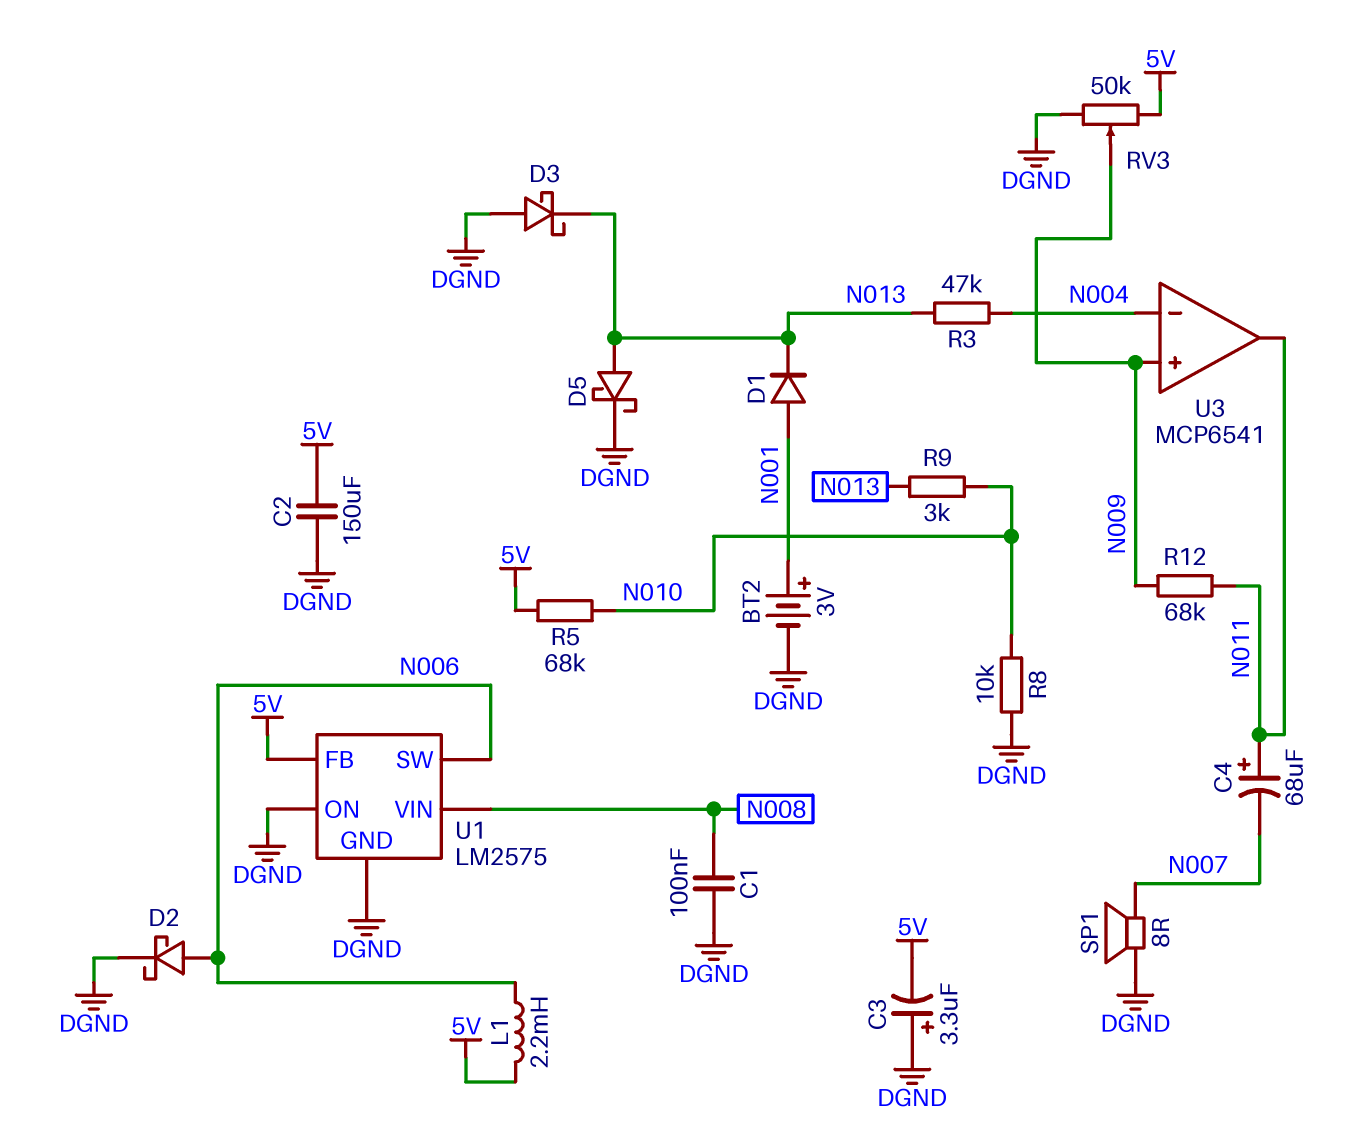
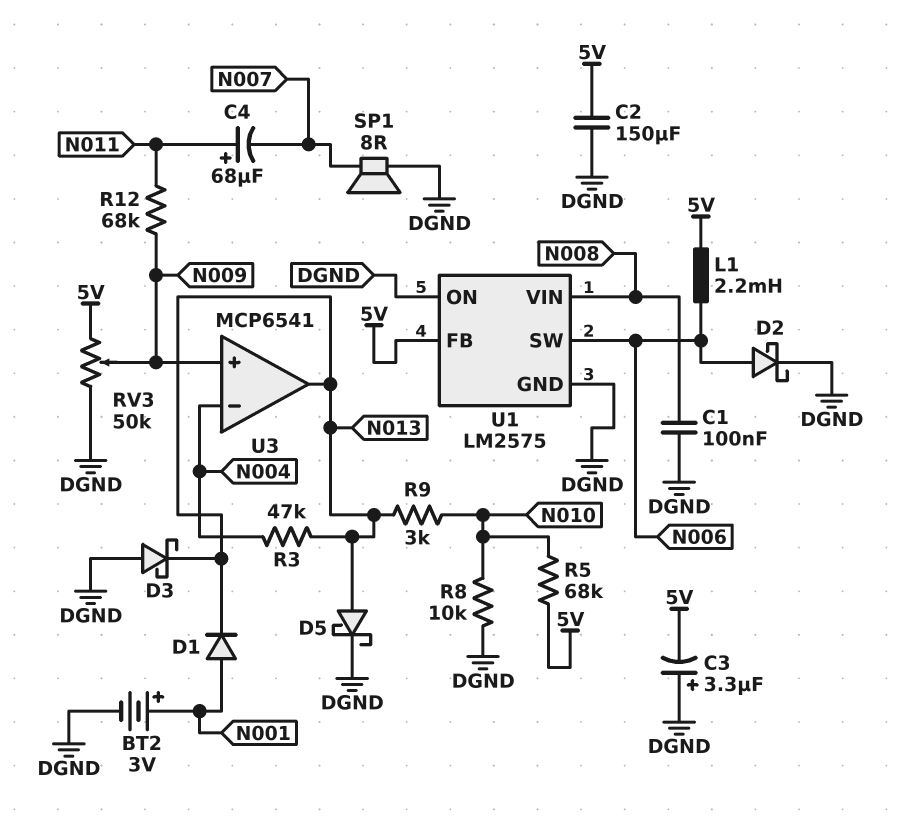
U3 pin out: N011 -> N013

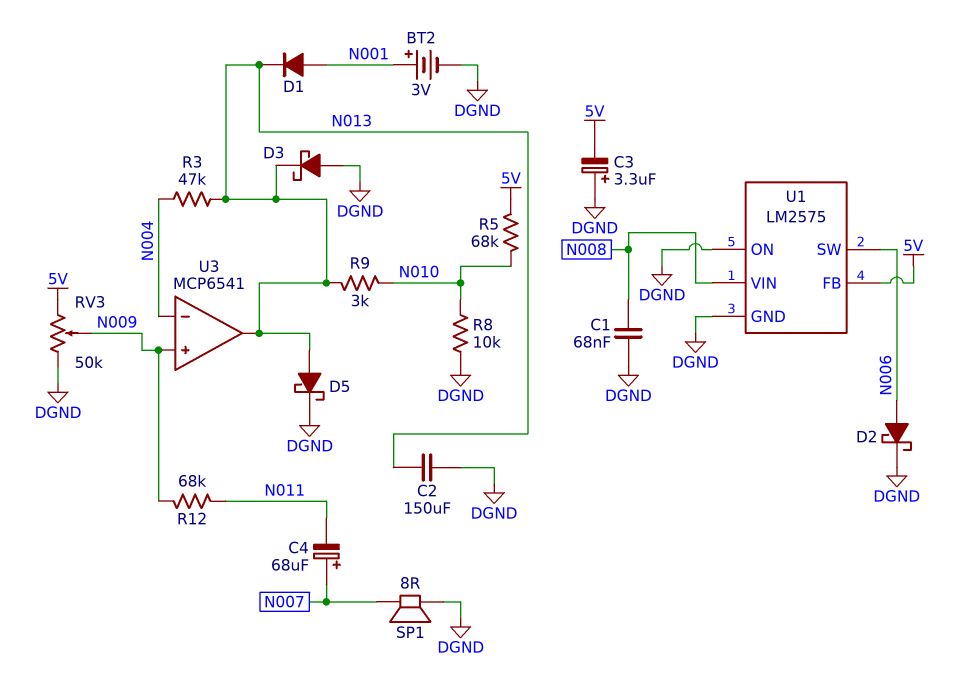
C1: 100nF (DGND, N008) -> 68nF (DGND, N008)
C2: 150uF (5V, DGND) -> 150uF (DGND, N013)
C4: 68uF (plus N011, minus N007) -> 68uF (plus N007, minus N011)
L1: 2.2mH (5V, N006) -> none

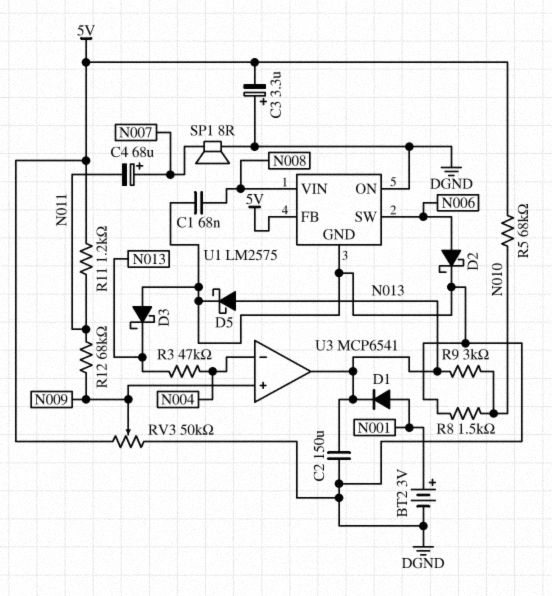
R8: 10k (DGND, N010) -> 1.5k (DGND, N010)
R11: none -> 1.2k (5V, N011)

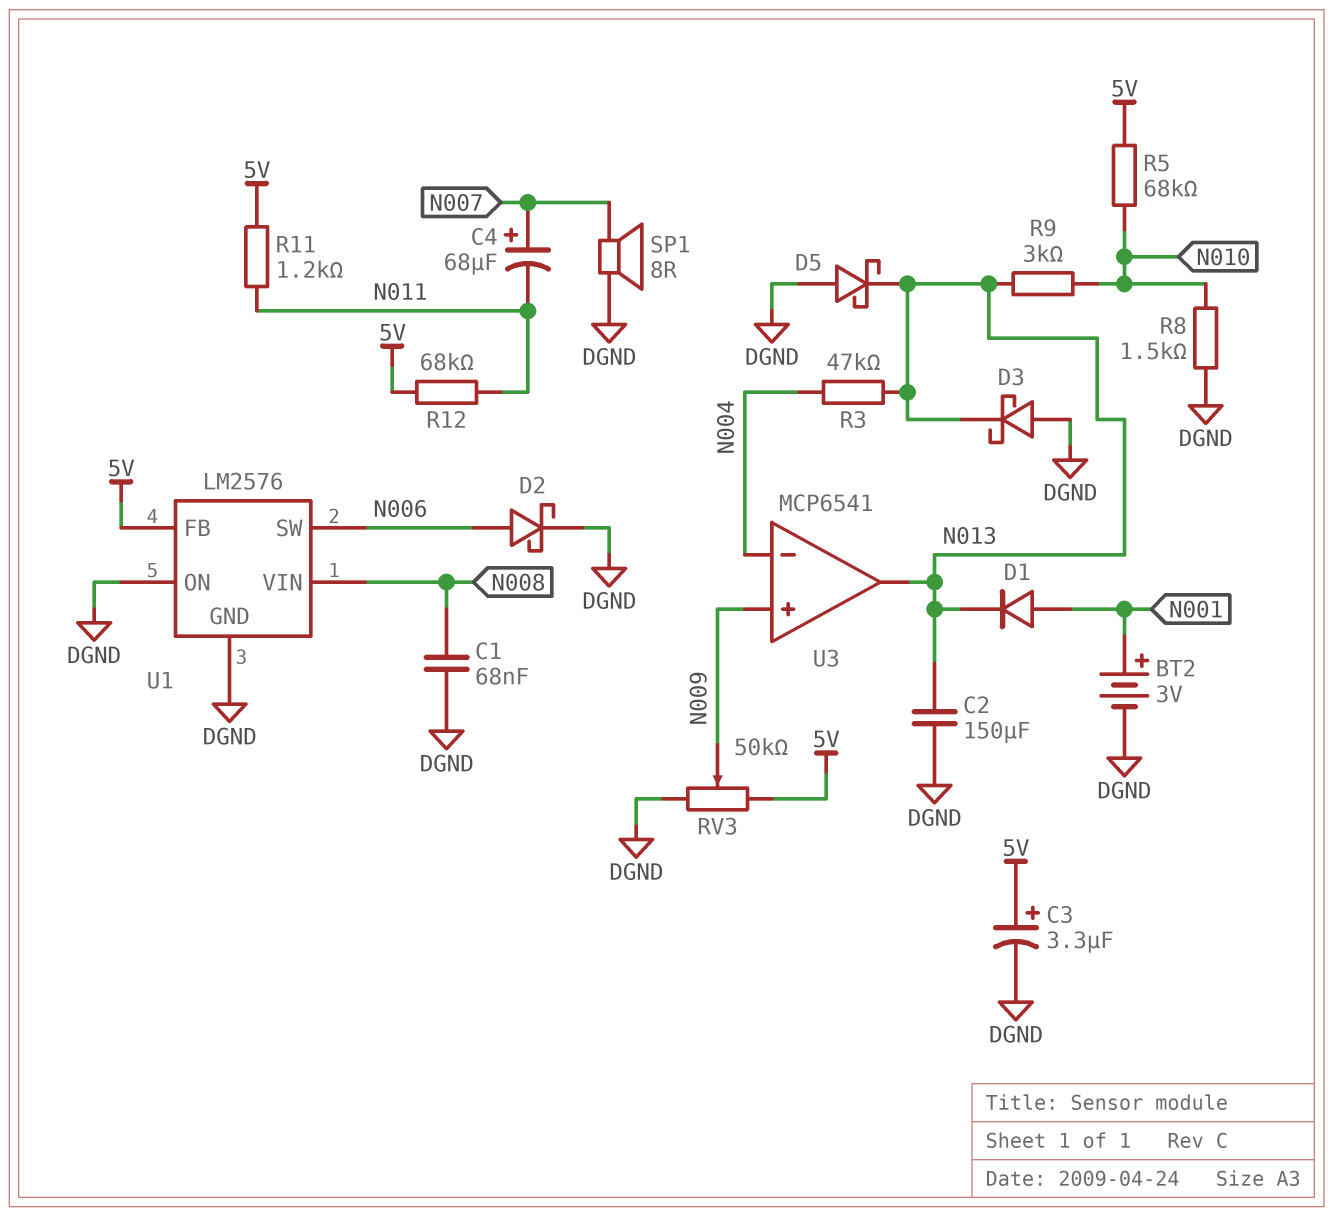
C3: 3.3uF (plus DGND, minus 5V) -> 3.3uF (plus 5V, minus DGND)
D5: schottky (A N013, K DGND) -> schottky (A DGND, K N013)
R12: 68k (N009, N011) -> 68k (5V, N011)
U1: LM2575 -> LM2576

